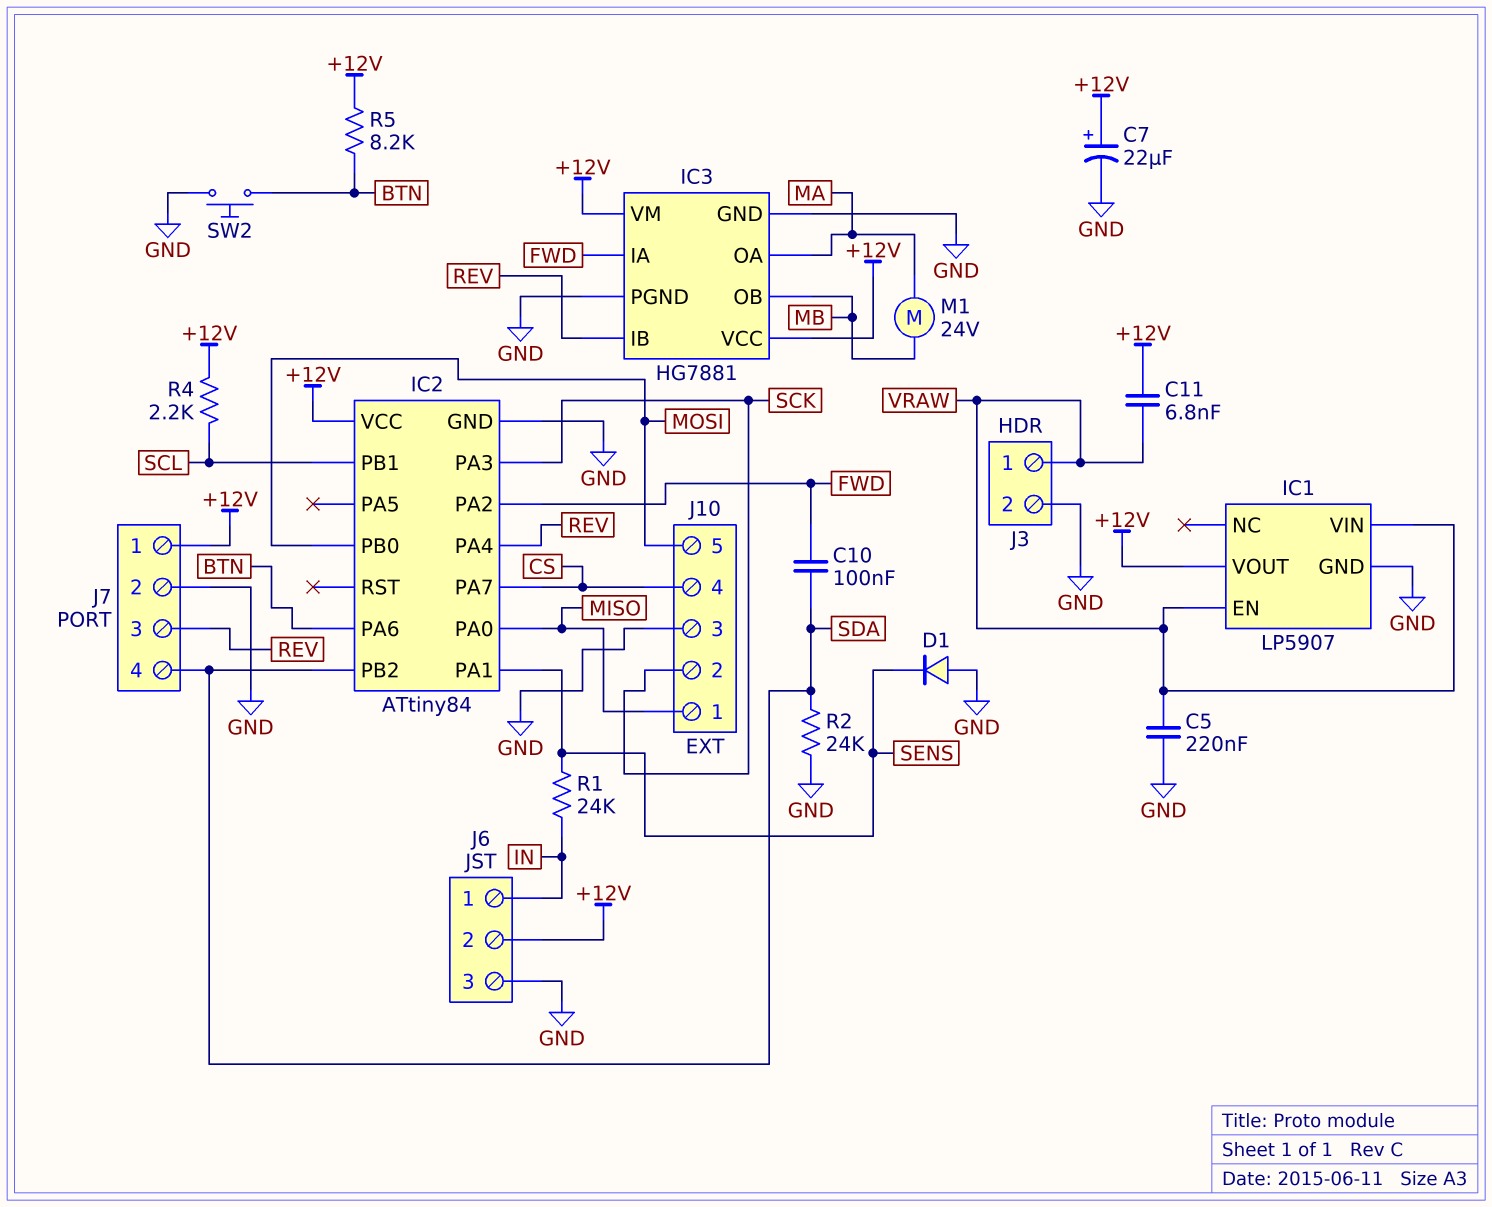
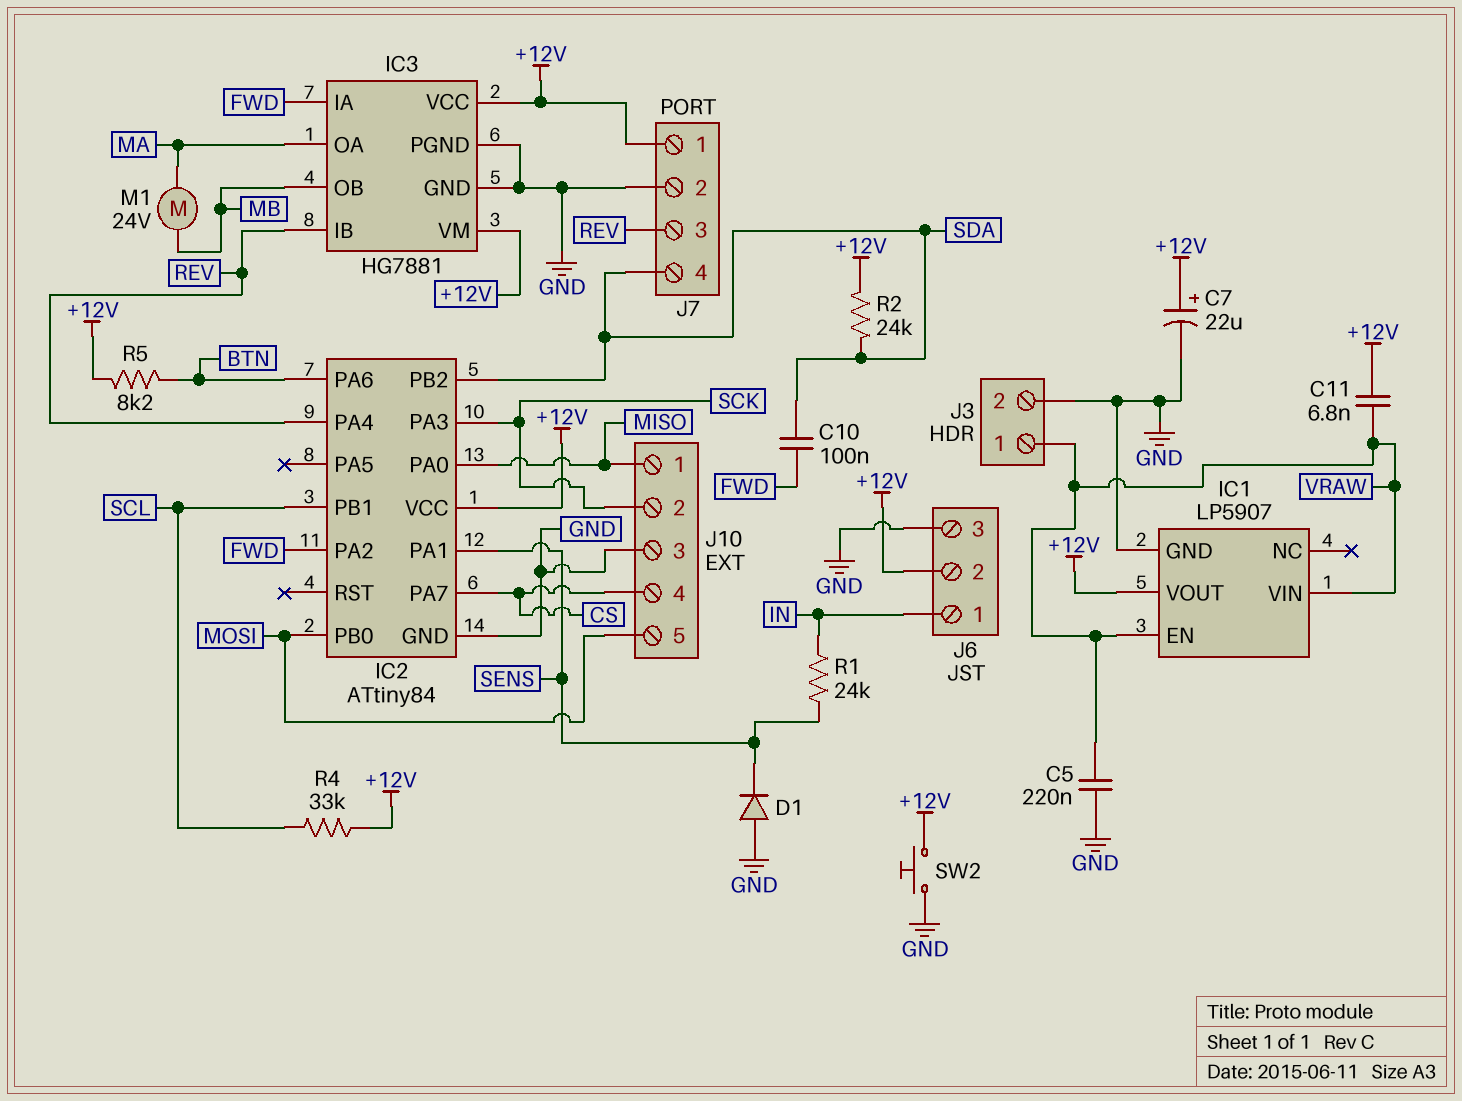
R2: 24k (GND, SDA) -> 24k (+12V, SDA)
R4: 2.2k (+12V, SCL) -> 33k (+12V, SCL)
SW2: button (BTN, GND) -> button (+12V, GND)

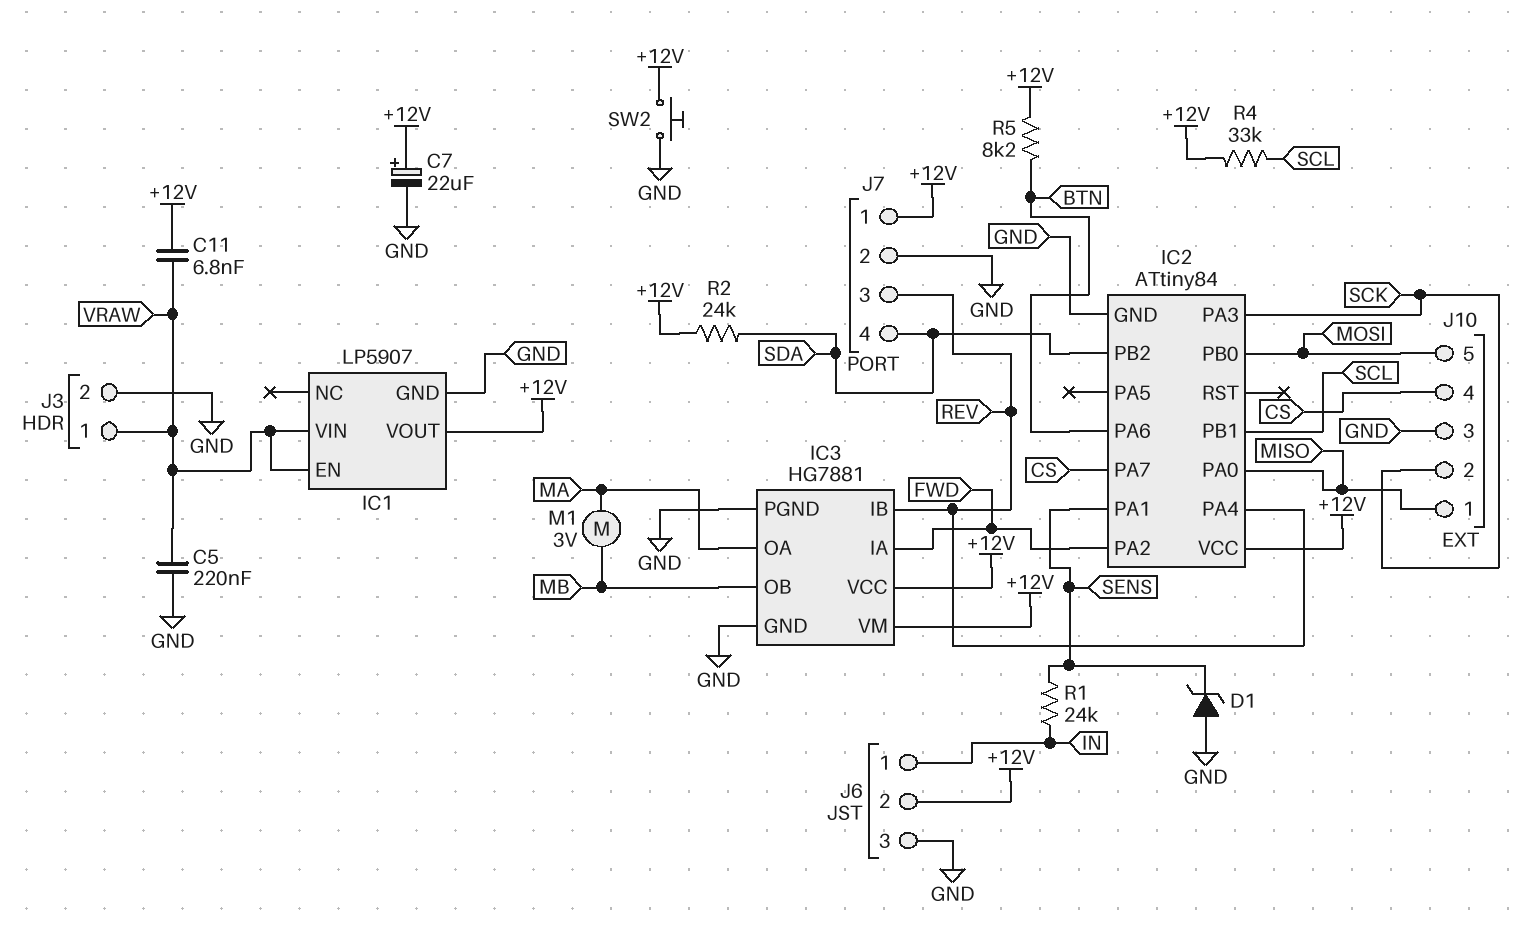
C10: 100nF (FWD, SDA) -> none
D1: diode (A GND, K SENS) -> zener (A GND, K SENS)
M1: motor 24V (MA, MB) -> motor 3V (MA, MB)

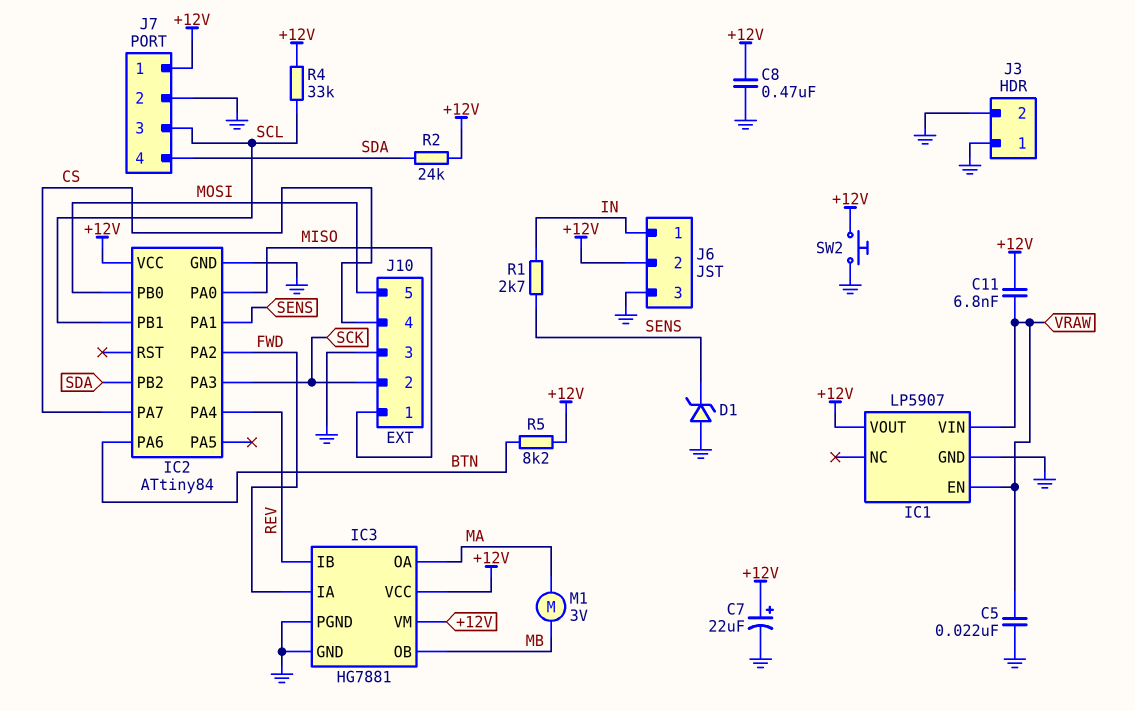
C5: 220nF (GND, VRAW) -> 22nF (GND, VRAW)
C8: none -> 470nF (+12V, GND)
J3 pin 1: VRAW -> GND
J7 pin 3: REV -> SCL
R1: 24k (IN, SENS) -> 2.7k (IN, SENS)

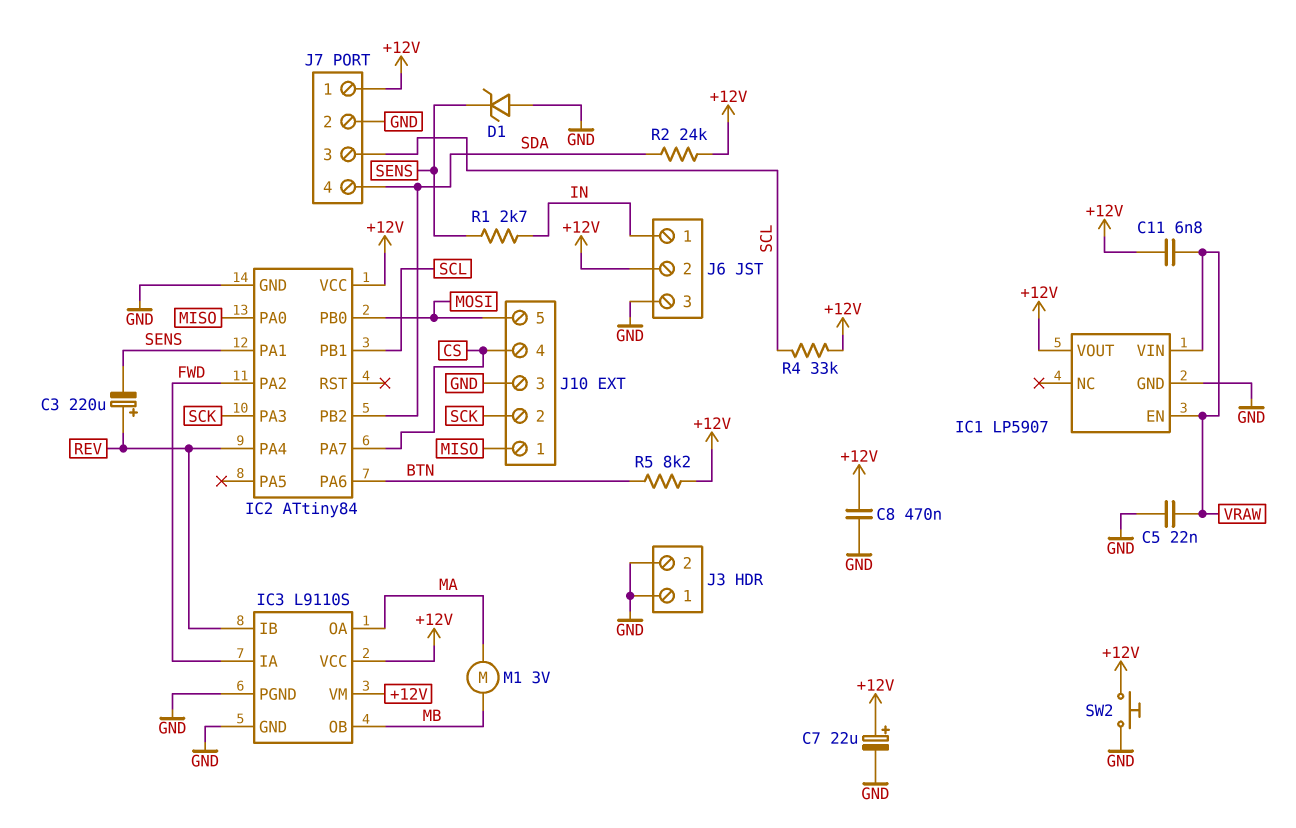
C3: none -> 220uF (plus REV, minus SENS)
IC3: HG7881 -> L9110S

